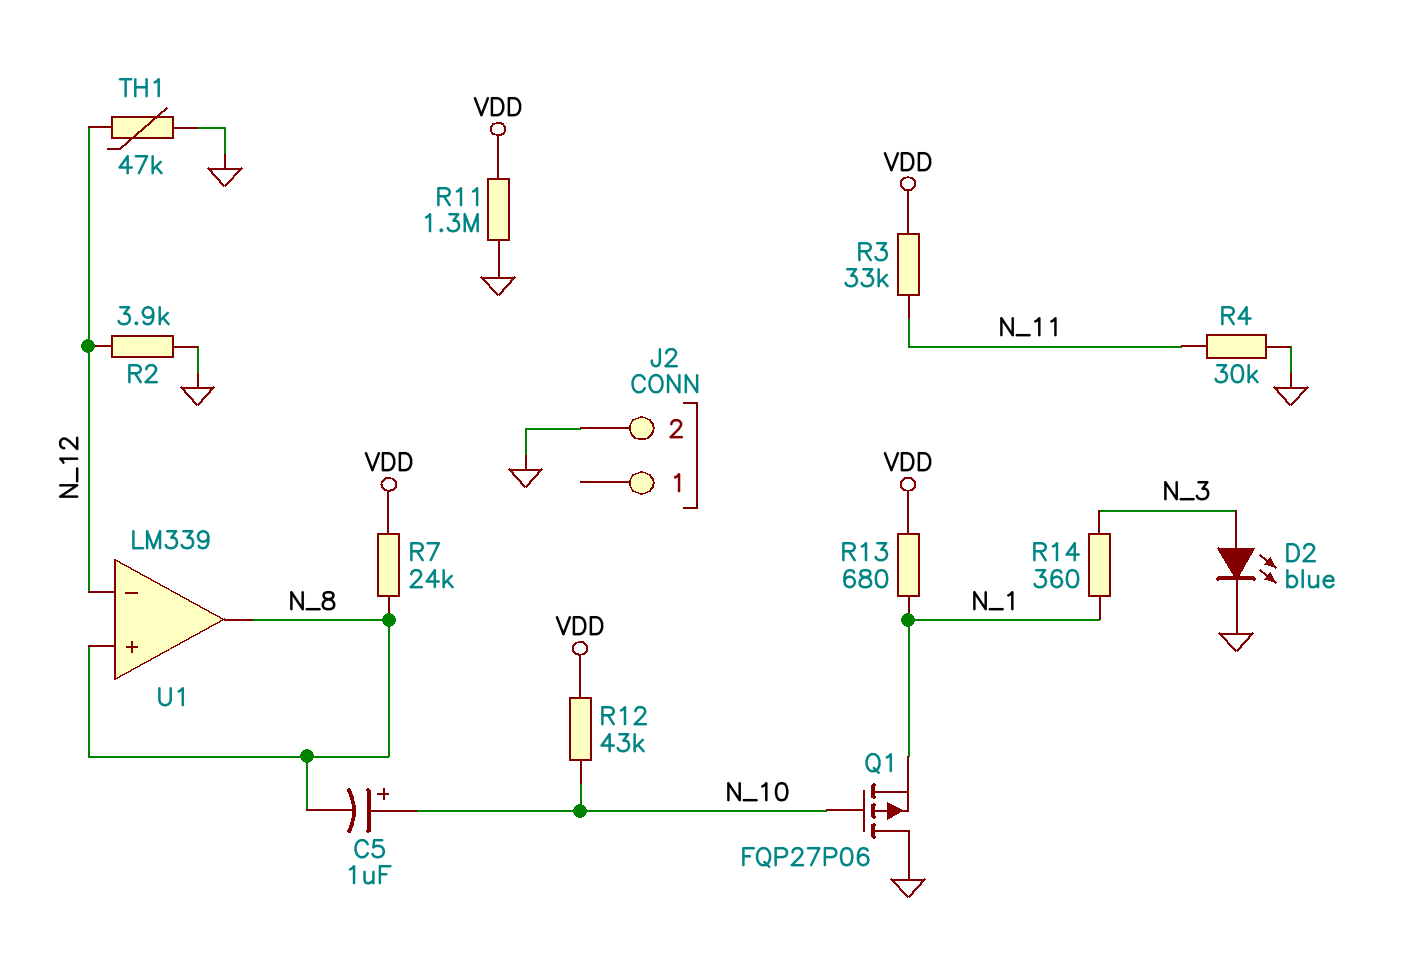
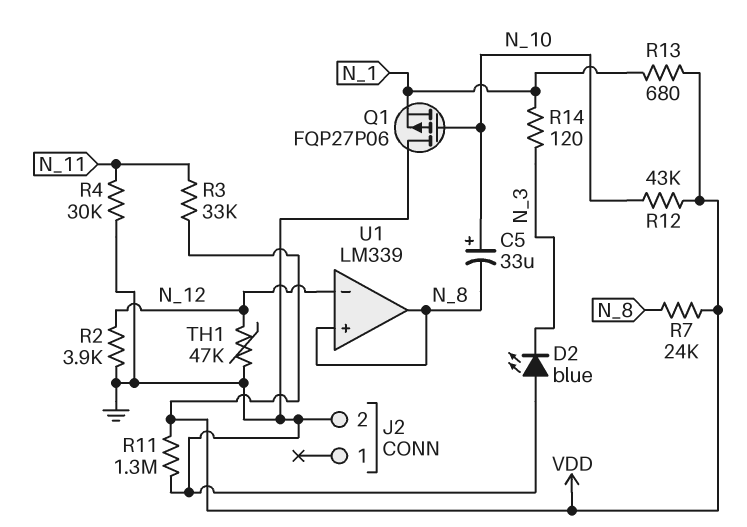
C5: 1uF (plus N_10, minus N_8) -> 33uF (plus N_10, minus N_8)
D2: LED blue (A N_3, K GND) -> LED blue (A GND, K N_3)
R14: 360 (N_1, N_3) -> 120 (N_1, N_3)

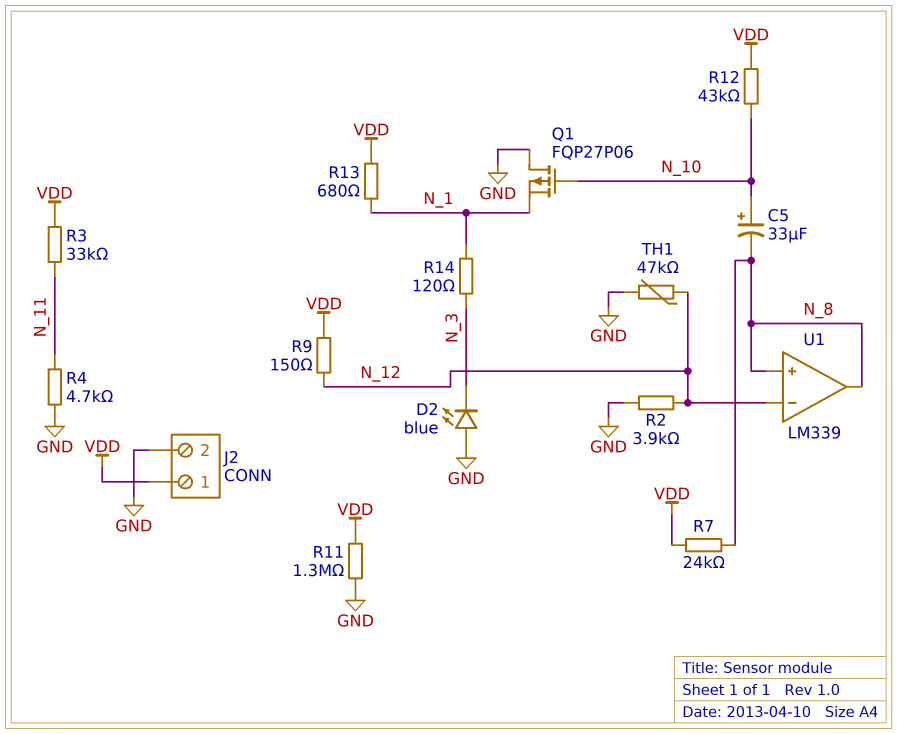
J2 pin 1: none -> VDD
R4: 30k (GND, N_11) -> 4.7k (GND, N_11)
R9: none -> 150 (N_12, VDD)

